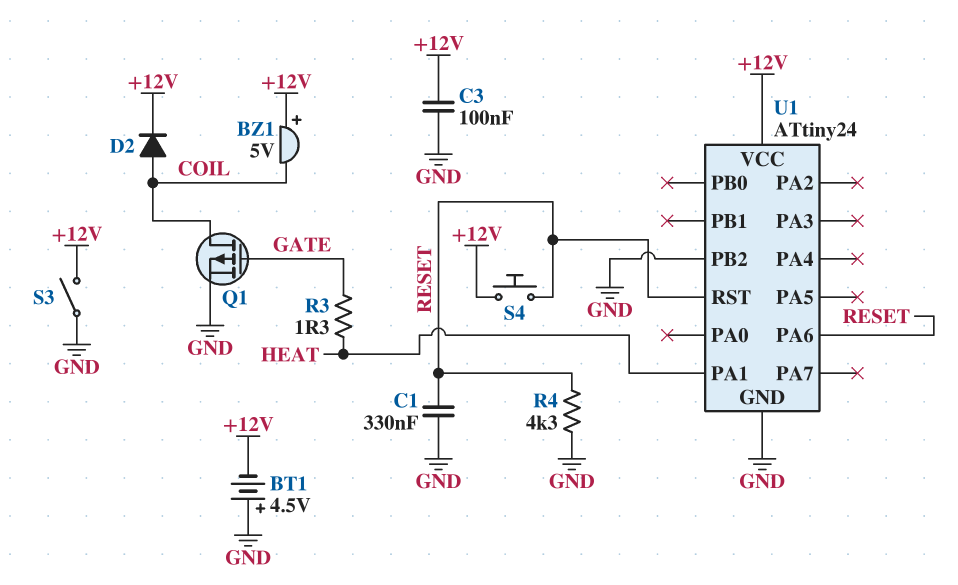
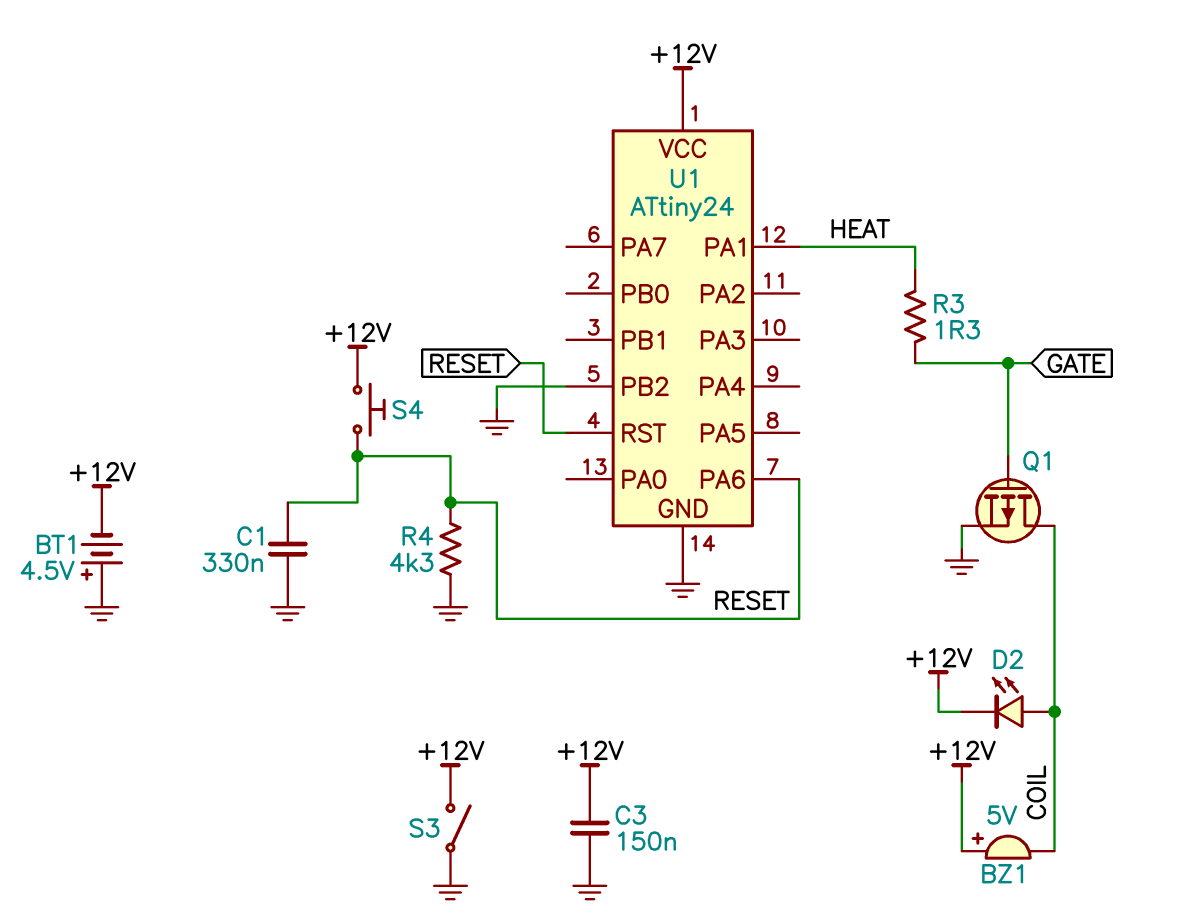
C3: 100nF (+12V, GND) -> 150nF (+12V, GND)
D2: diode (A COIL, K +12V) -> LED (A COIL, K +12V)

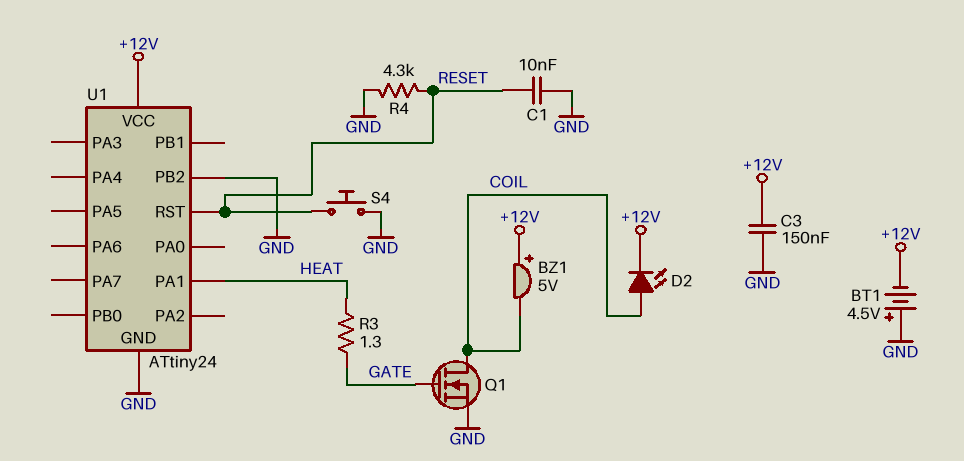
C1: 330nF (GND, RESET) -> 10nF (GND, RESET)
Q1: PMOS (G GATE, D COIL, S GND) -> NMOS (G GATE, D COIL, S GND)
S3: switch (+12V, GND) -> none
S4: button (+12V, RESET) -> button (GND, RESET)
U1 pin PA6: RESET -> none

